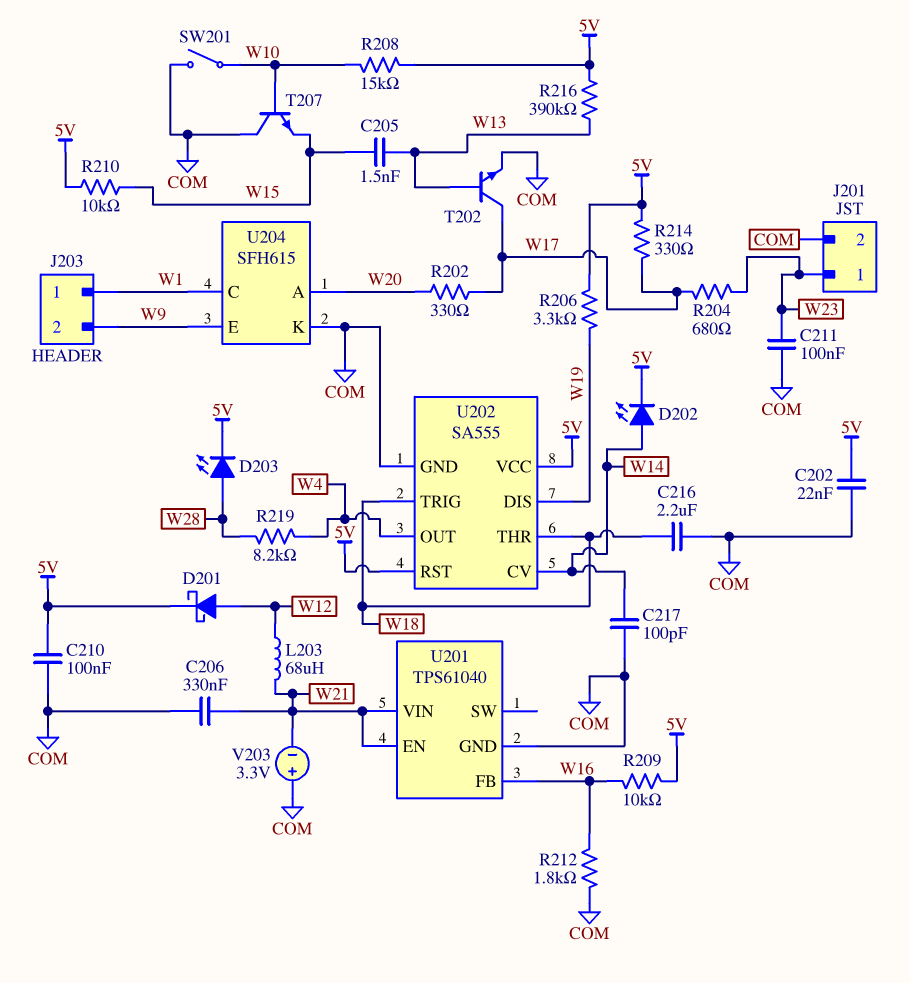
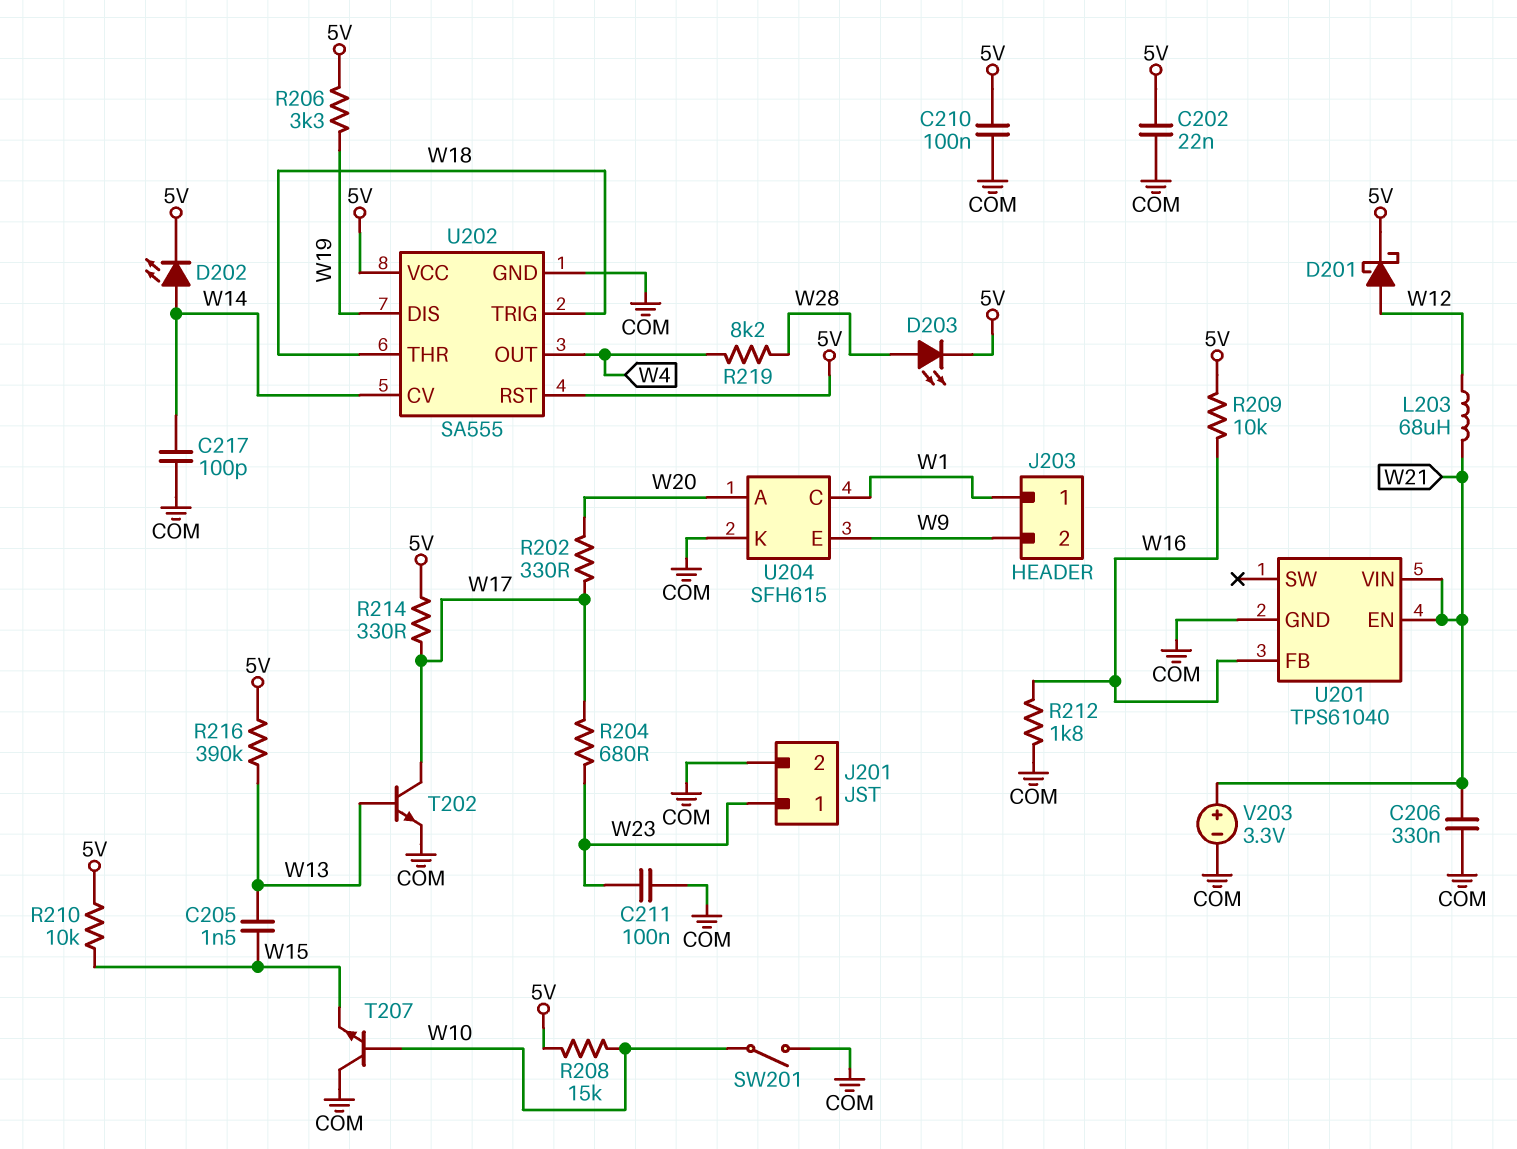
C216: 2.2uF (COM, W18) -> none
V203: 3.3V (plus COM, minus W21) -> 3.3V (plus W21, minus COM)

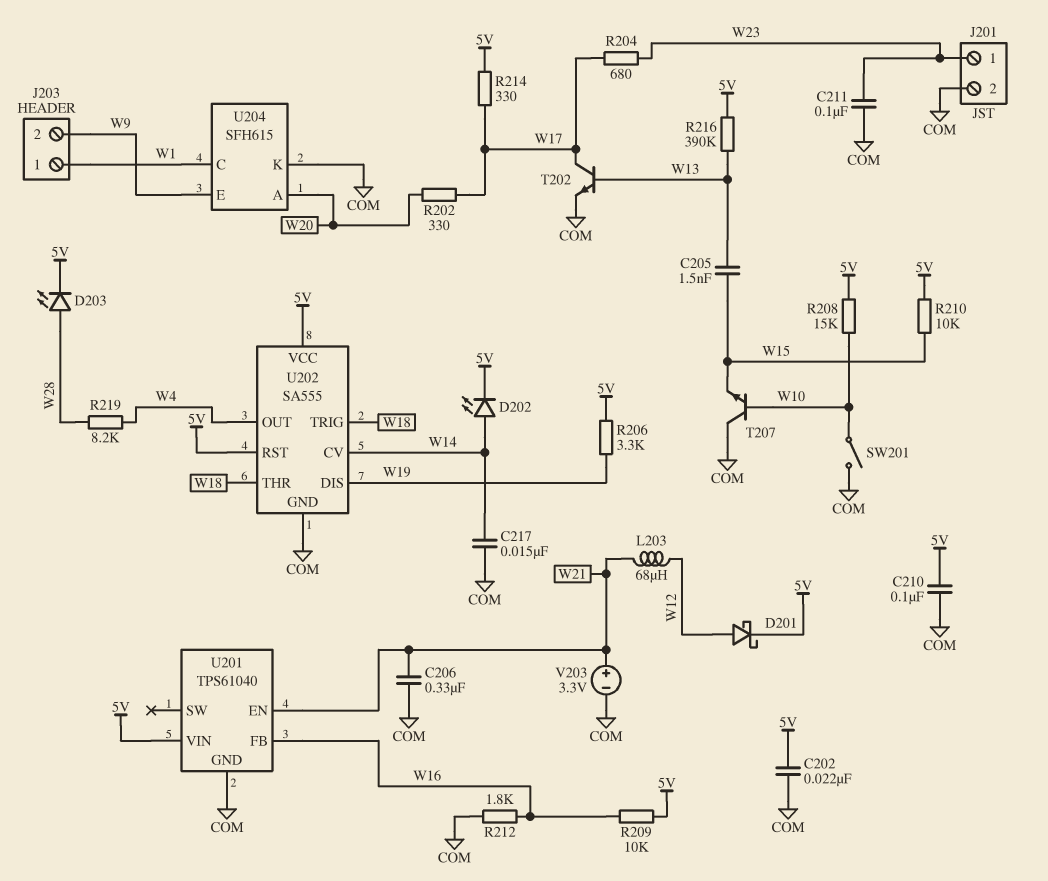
C217: 100pF (COM, W14) -> 15nF (COM, W14)
U201 pin VIN: W21 -> 5V

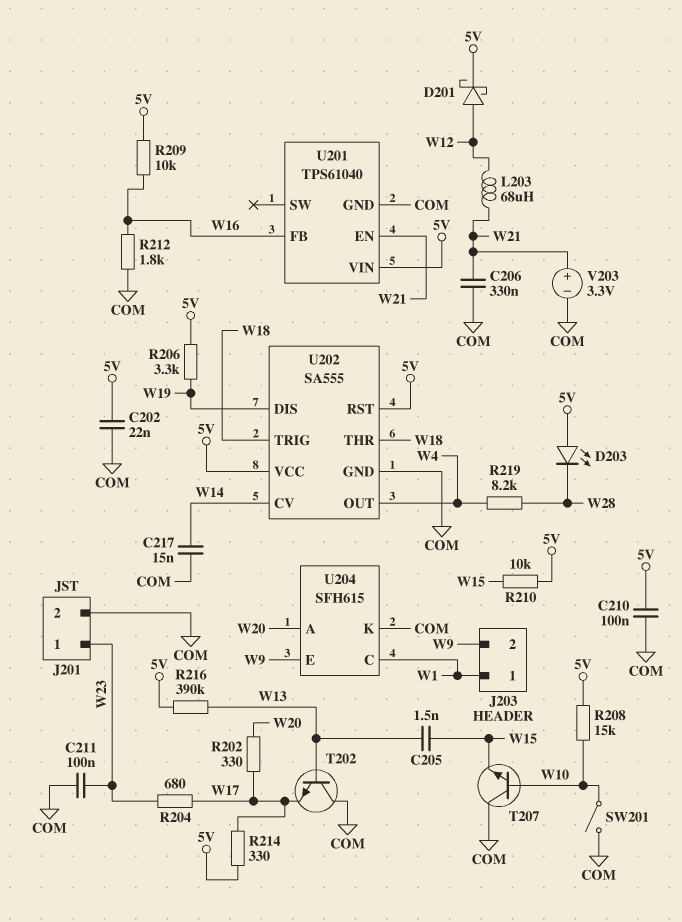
D202: LED (A W14, K 5V) -> none
D203: LED (A W28, K 5V) -> LED (A 5V, K W28)
T202: NPN (B W13, C W17, E COM) -> NPN (B W13, C COM, E W17)

